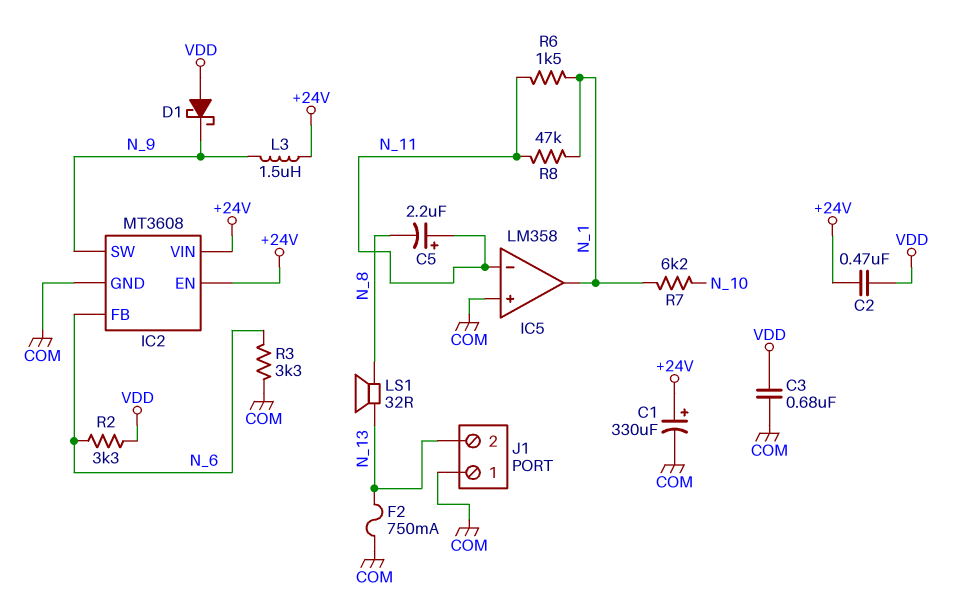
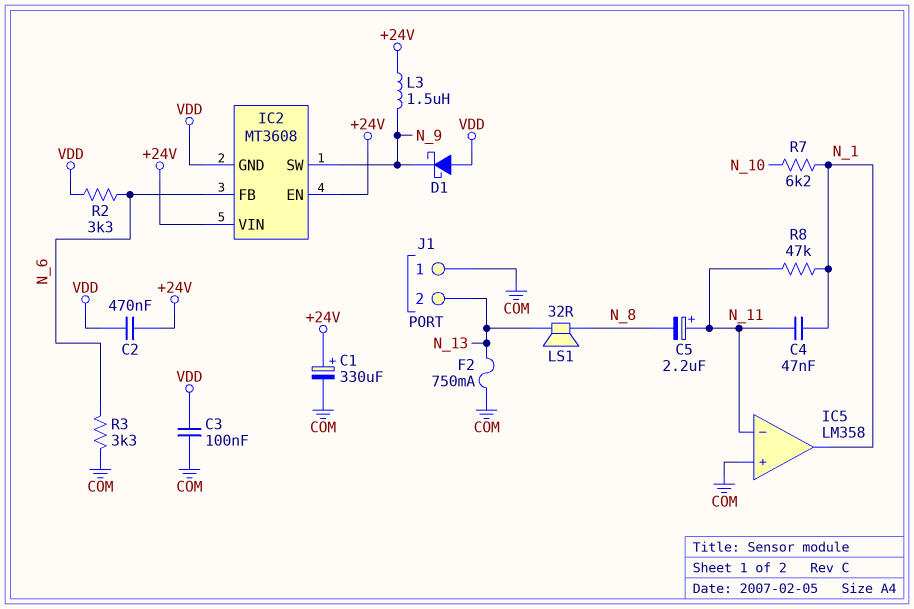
C3: 680nF (COM, VDD) -> 100nF (COM, VDD)
C4: none -> 47nF (N_1, N_11)
IC2 pin GND: COM -> VDD
R6: 1.5k (N_1, N_11) -> none

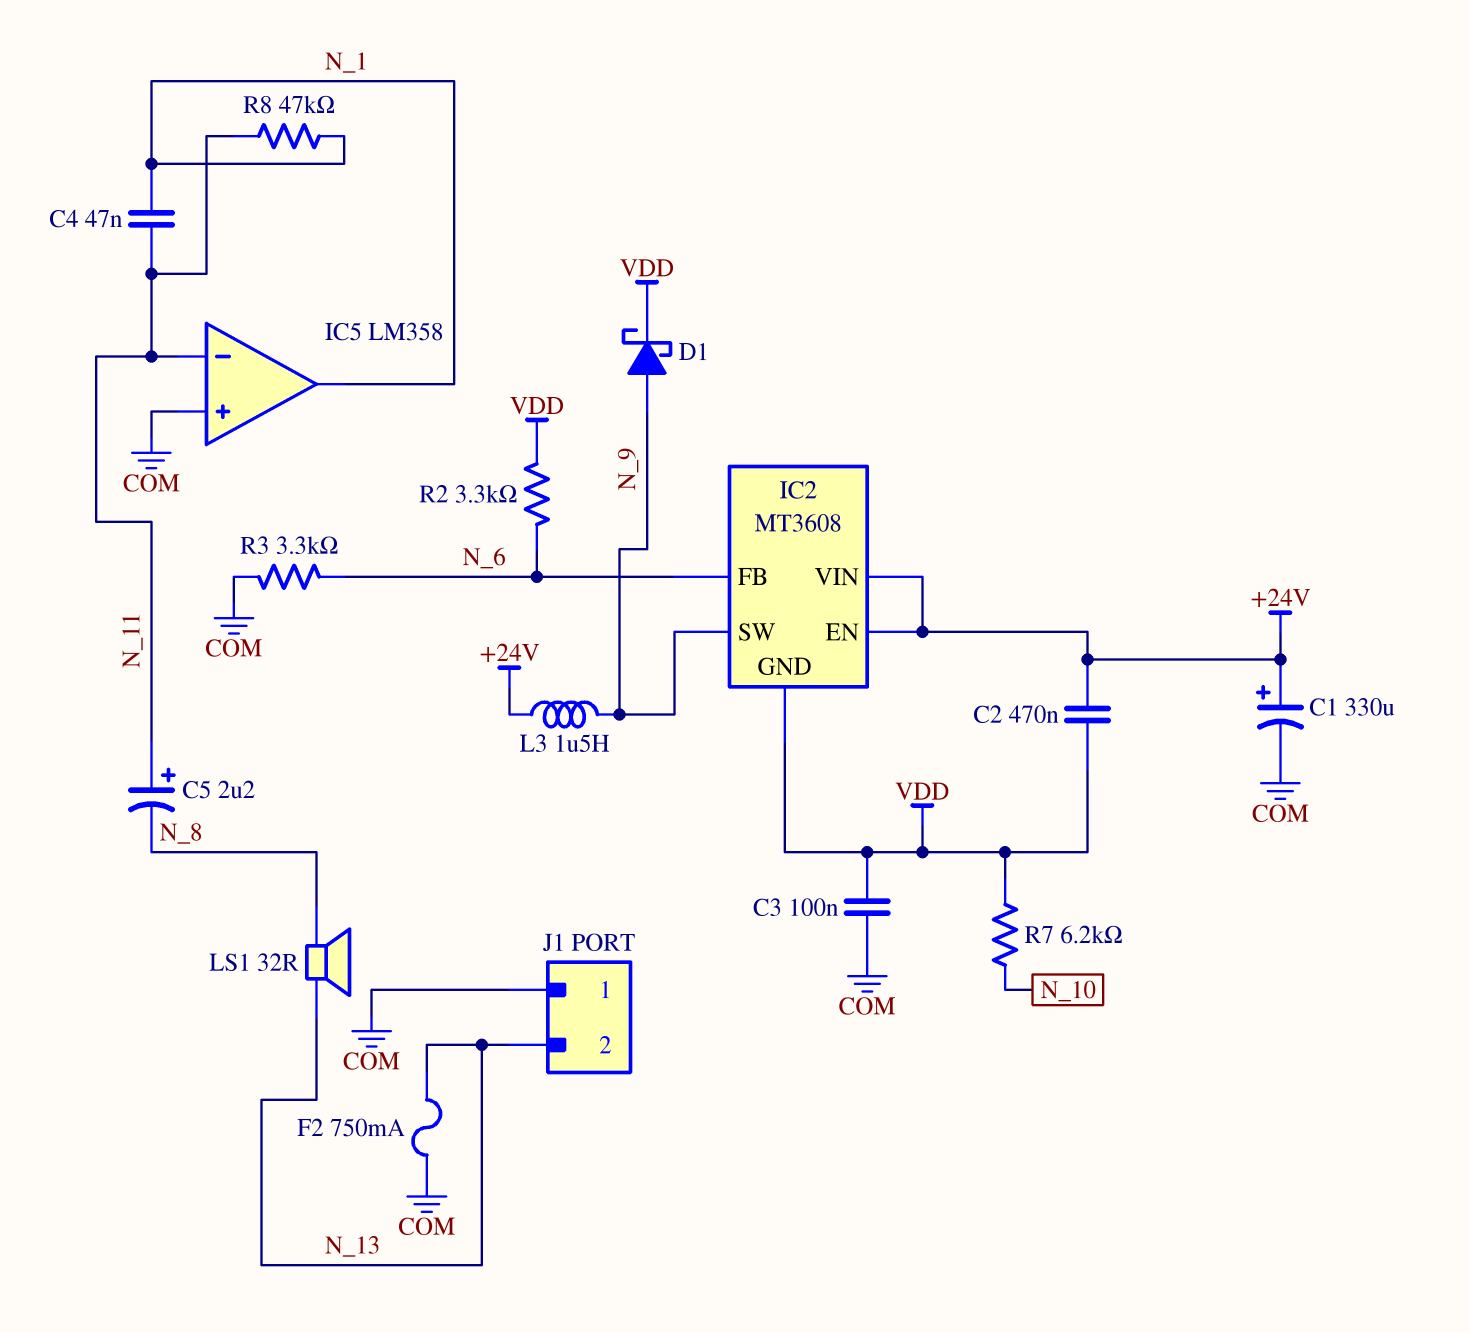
D1: schottky (A VDD, K N_9) -> schottky (A N_9, K VDD)
R7: 6.2k (N_1, N_10) -> 6.2k (N_10, VDD)

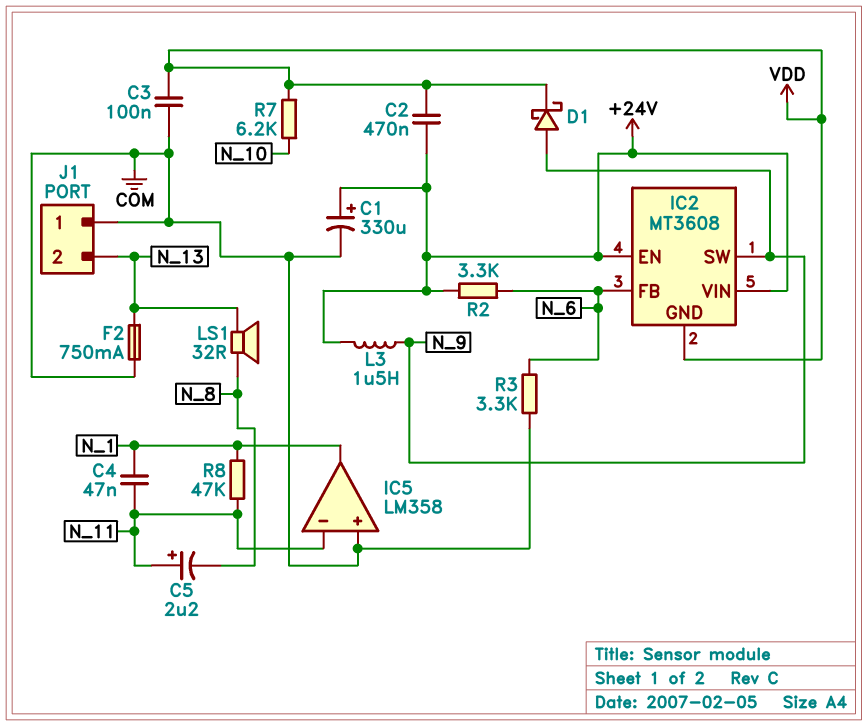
R2: 3.3k (N_6, VDD) -> 3.3k (+24V, N_6)

